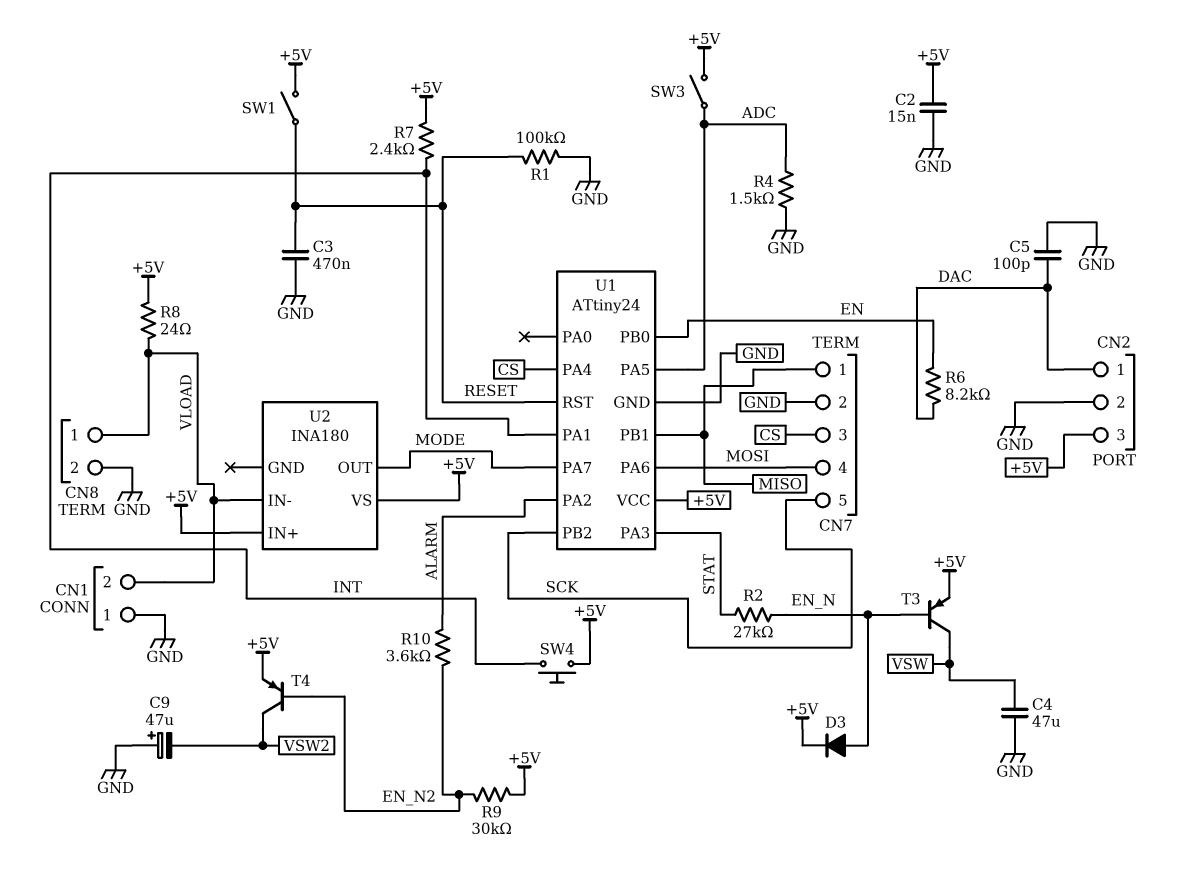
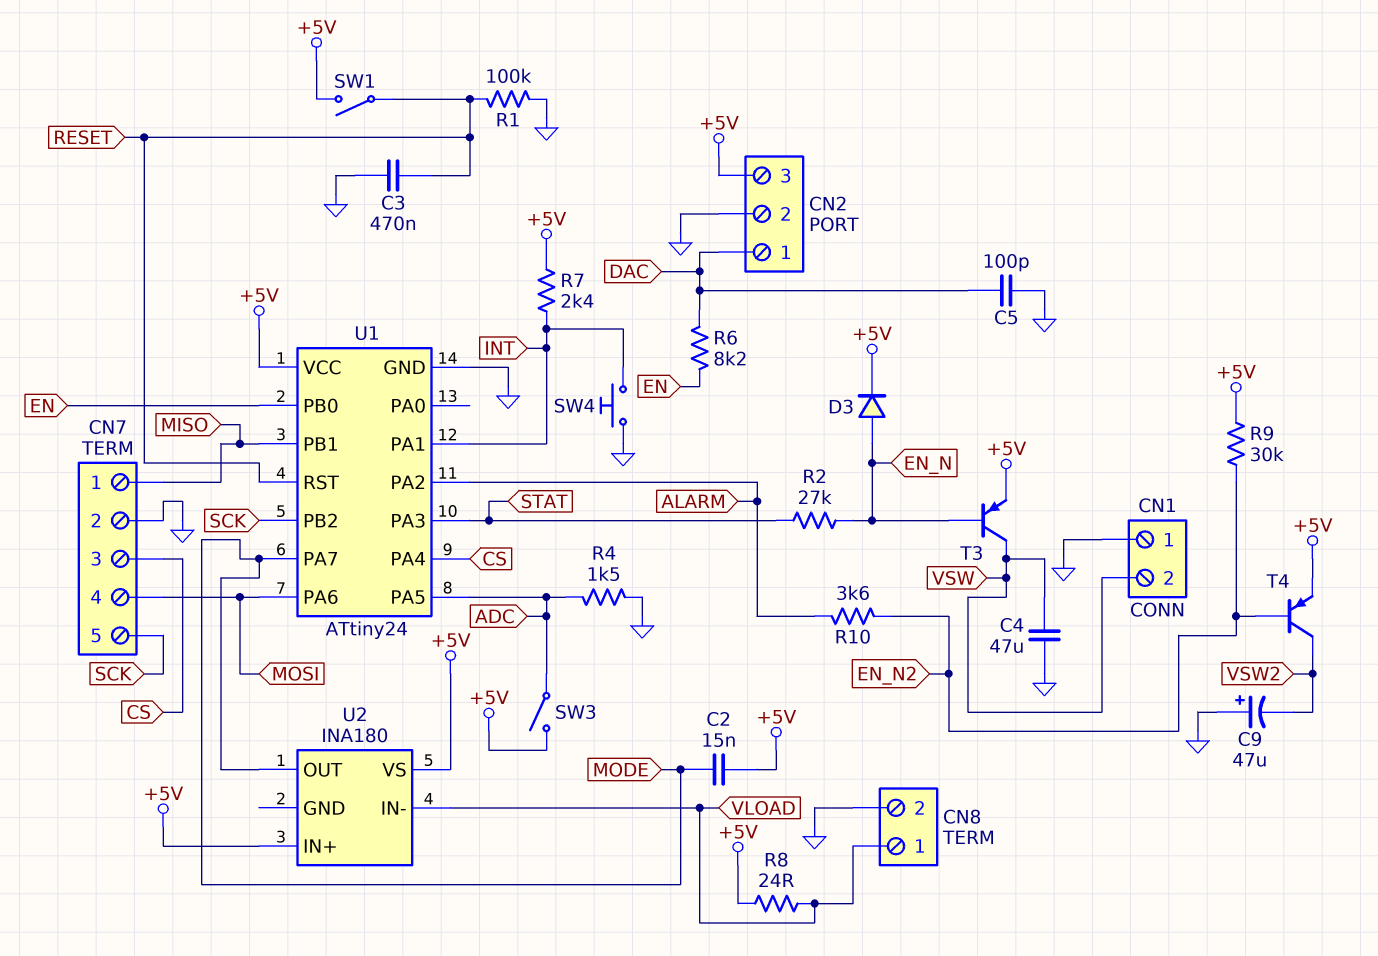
C2: 15nF (+5V, GND) -> 15nF (+5V, MODE)
CN1 pin 2: VLOAD -> VSW
SW4: button (+5V, INT) -> button (GND, INT)

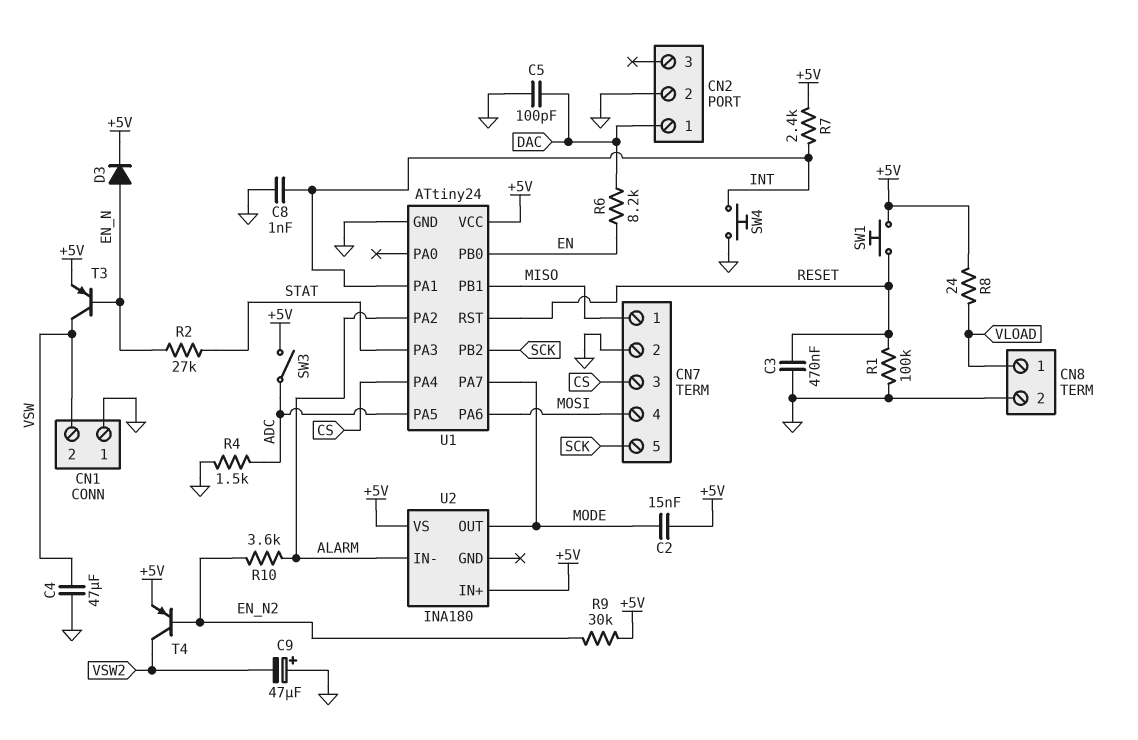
C8: none -> 1nF (GND, INT)
CN2 pin 3: +5V -> none
SW1: switch (+5V, RESET) -> button (+5V, RESET)
U2 pin IN-: VLOAD -> ALARM

